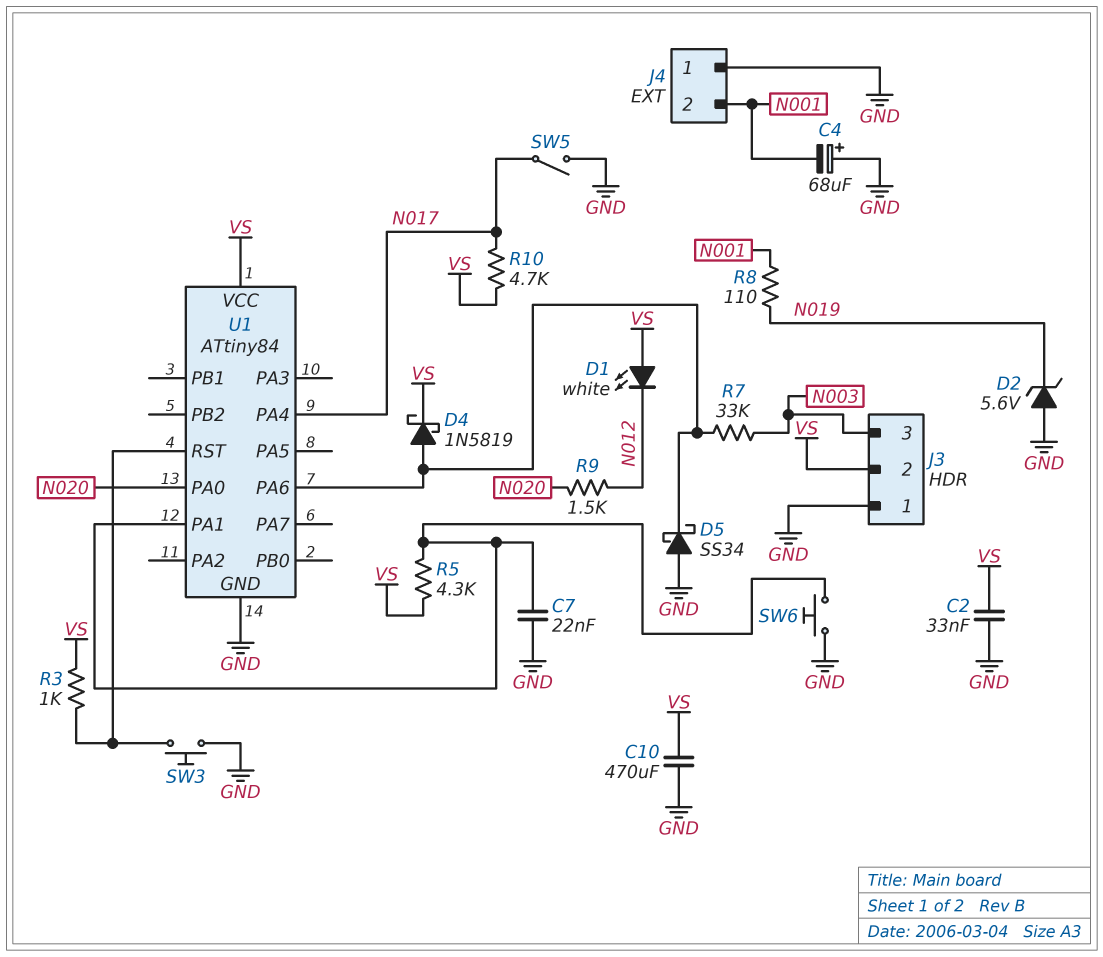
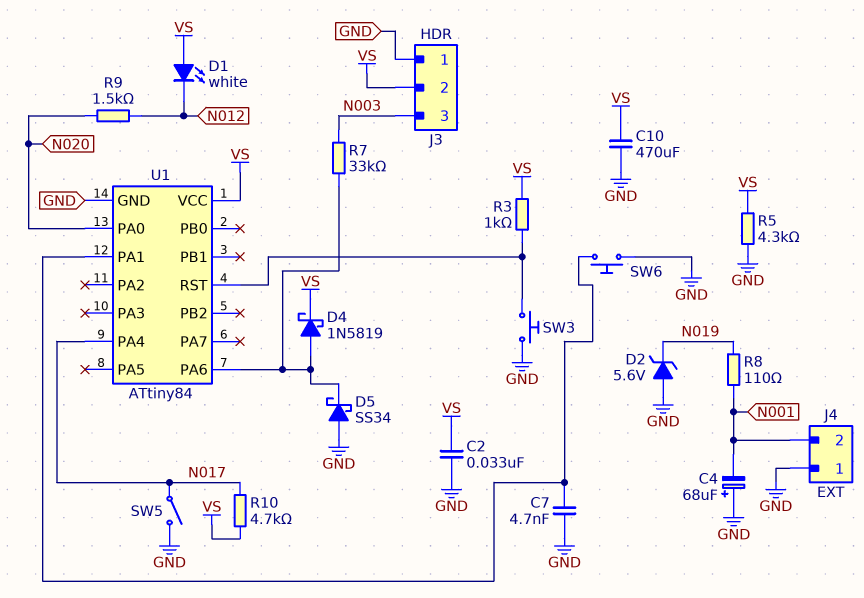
C7: 22nF (GND, U1/PA1) -> 4.7nF (GND, U1/PA1)
R5: 4.3k (U1/PA1, VS) -> 4.3k (GND, VS)

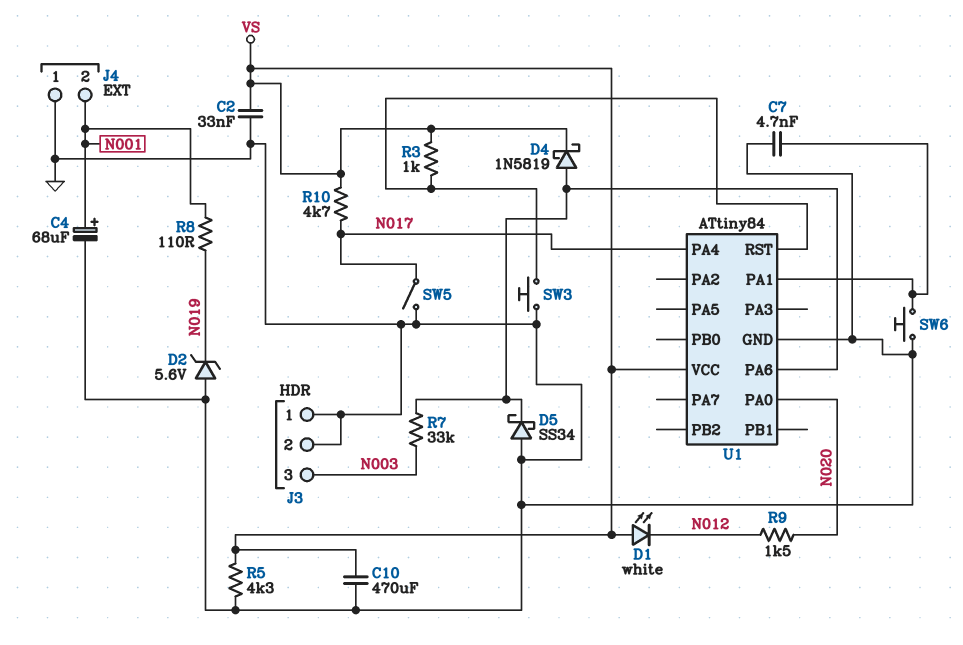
C4: 68uF (plus GND, minus N001) -> 68uF (plus N001, minus GND)
J3 pin 2: VS -> GND

